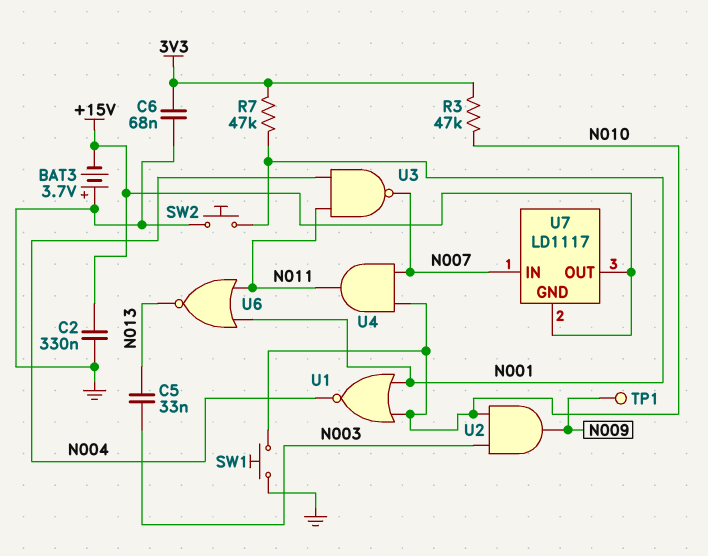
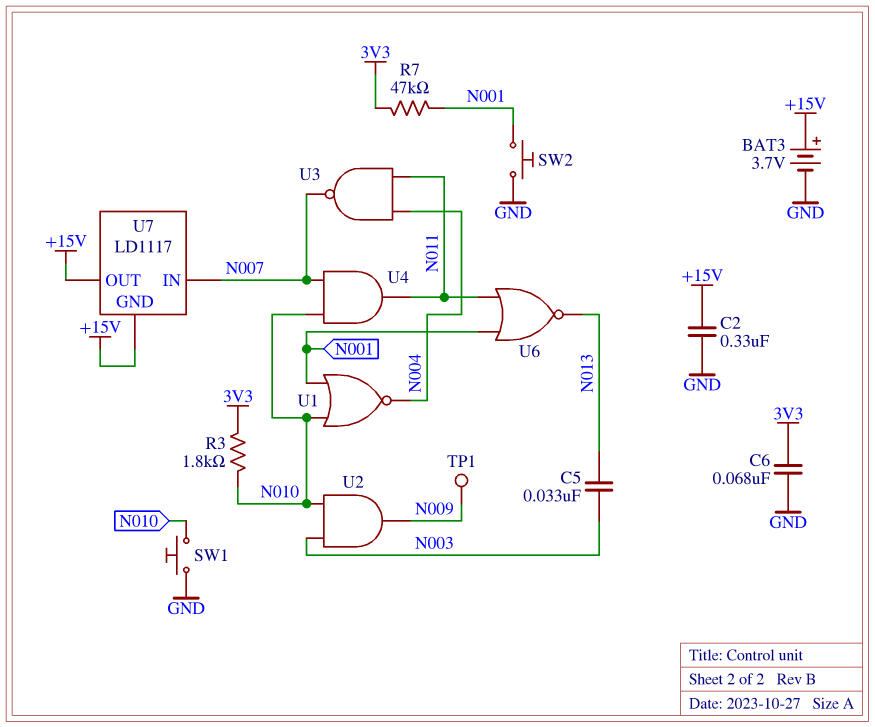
BAT3: 3.7V (plus GND, minus +15V) -> 3.7V (plus +15V, minus GND)
R3: 47k (3V3, N010) -> 1.8k (3V3, N010)

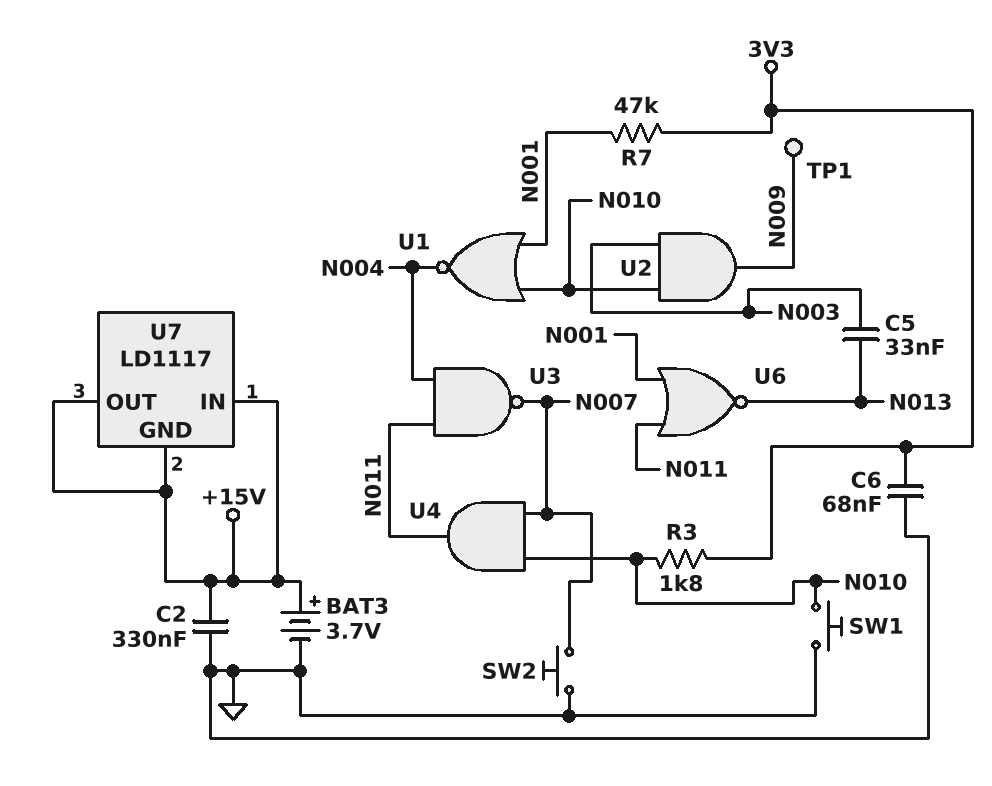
SW2: button (GND, N001) -> button (GND, N007)
U7 pin IN: N007 -> +15V

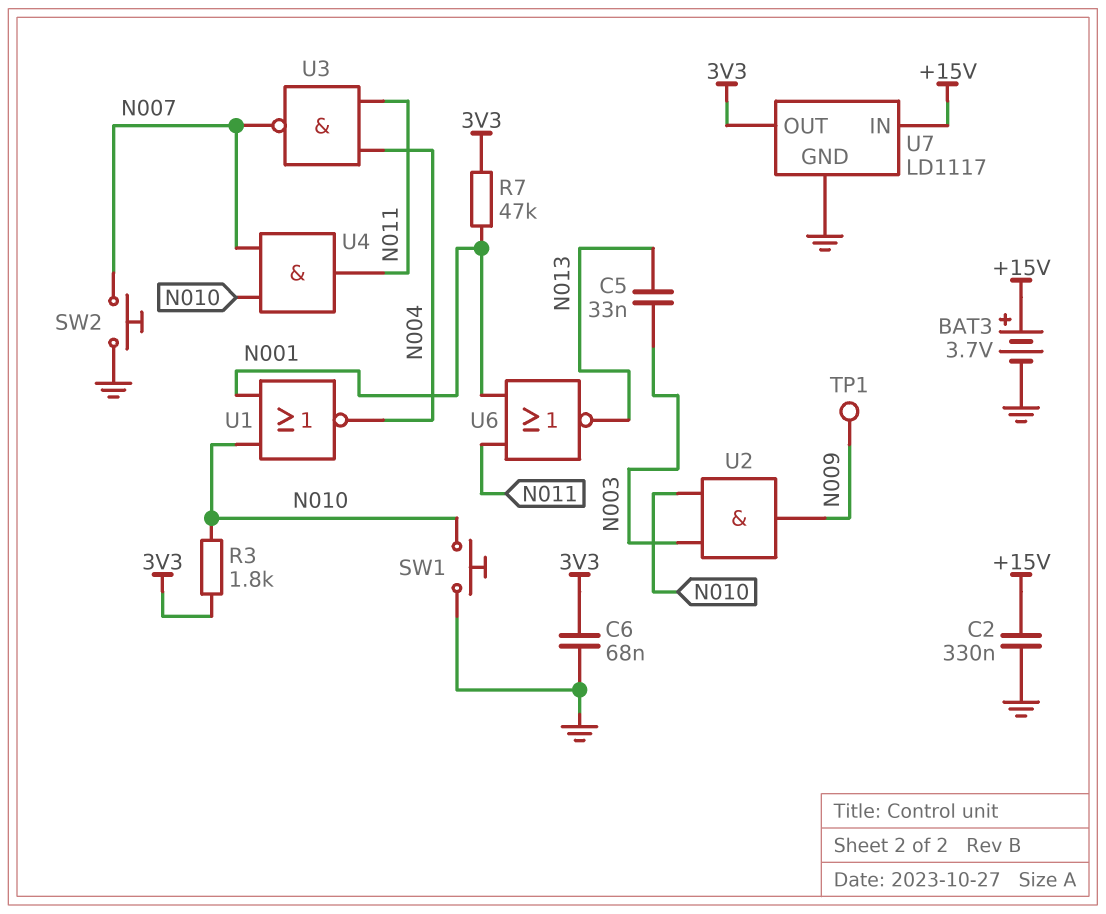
U7 pin GND: +15V -> GND
U7 pin OUT: +15V -> 3V3

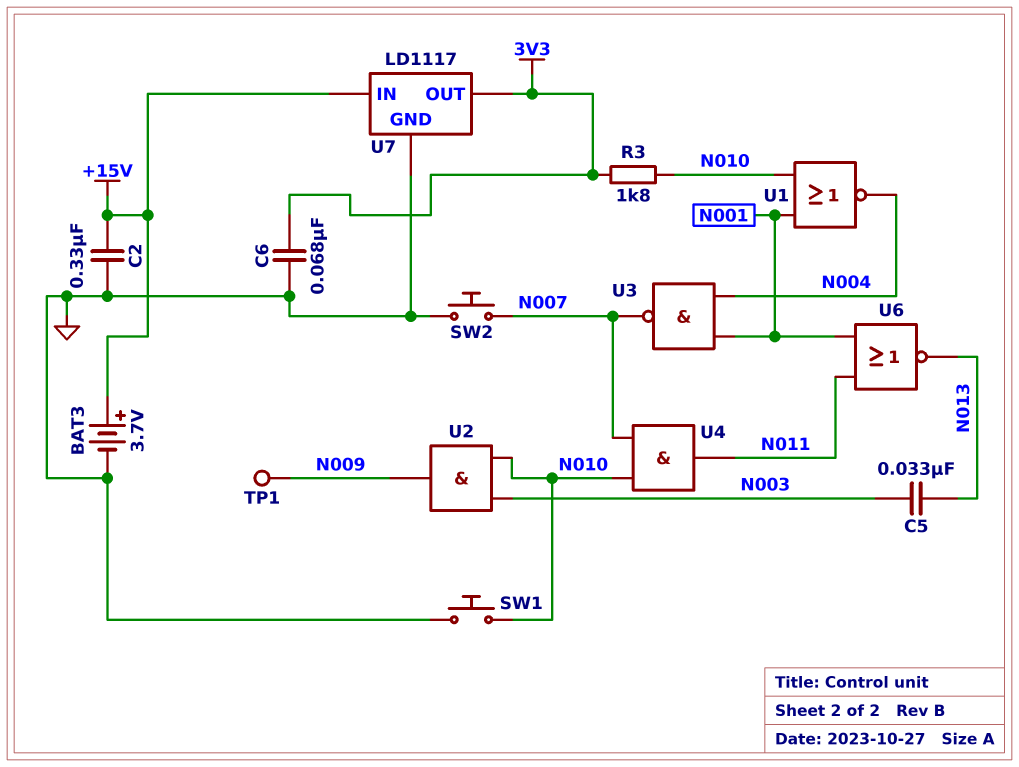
R7: 47k (3V3, N001) -> none
U3: NAND (in N004, in N011, out N007) -> NAND (in N001, in N004, out N007)

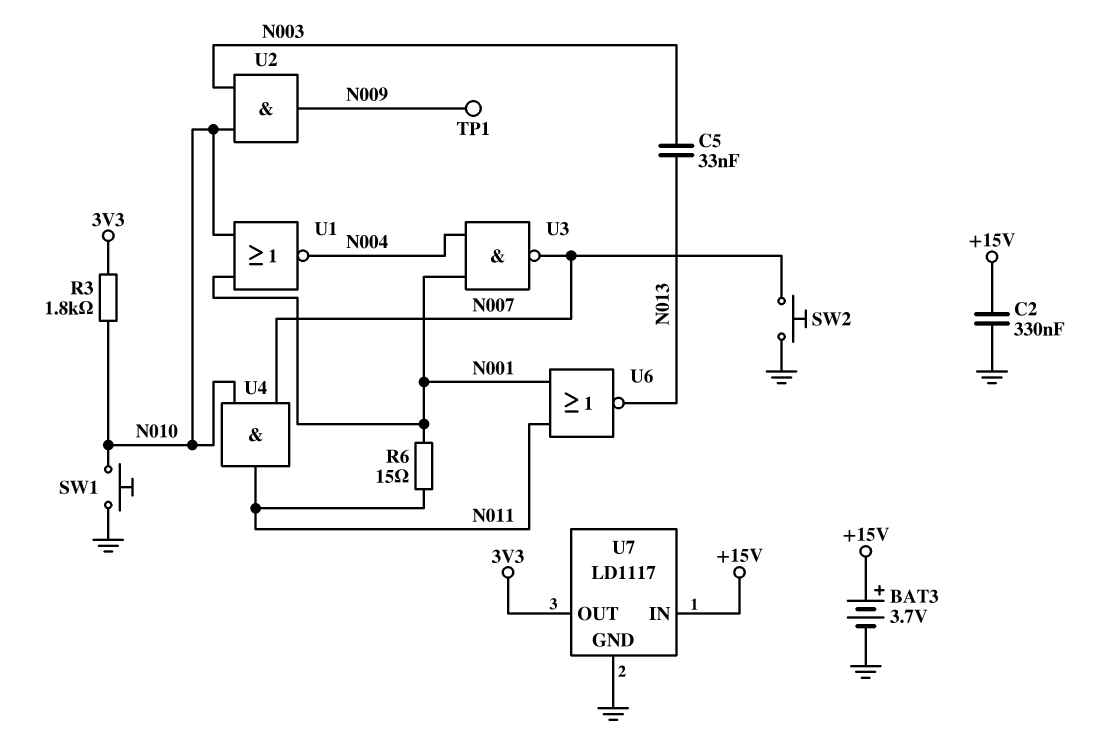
C6: 68nF (3V3, GND) -> none
R6: none -> 15 (N001, N011)

